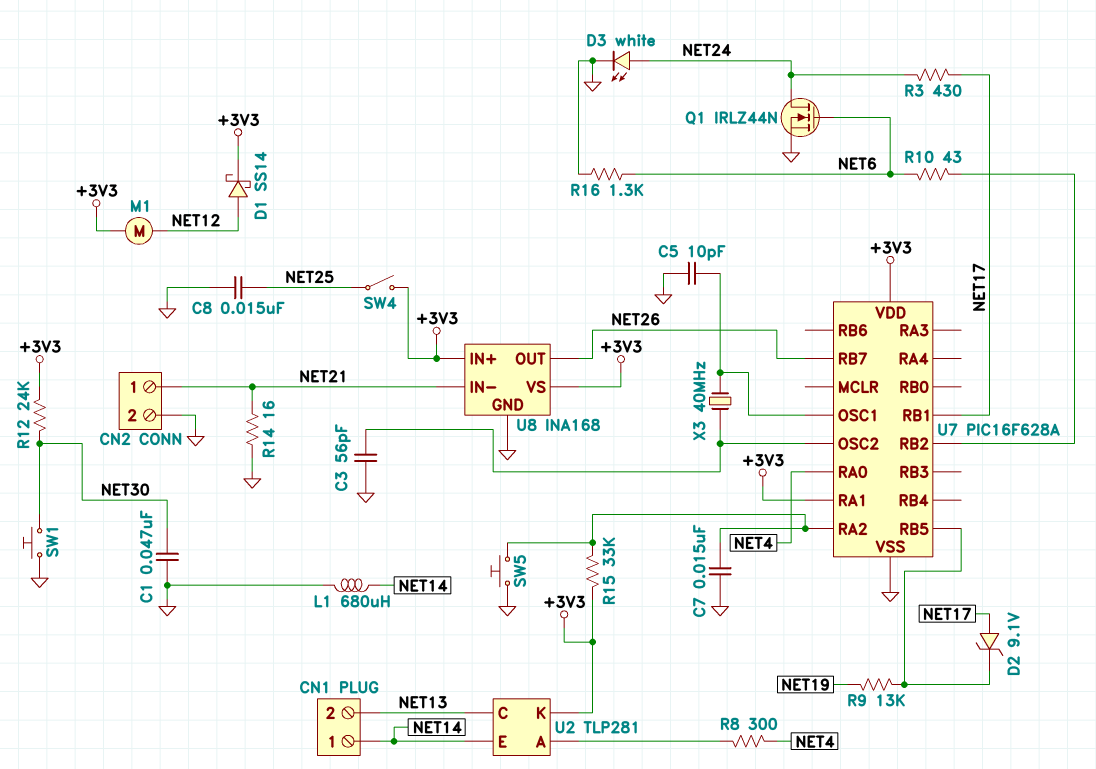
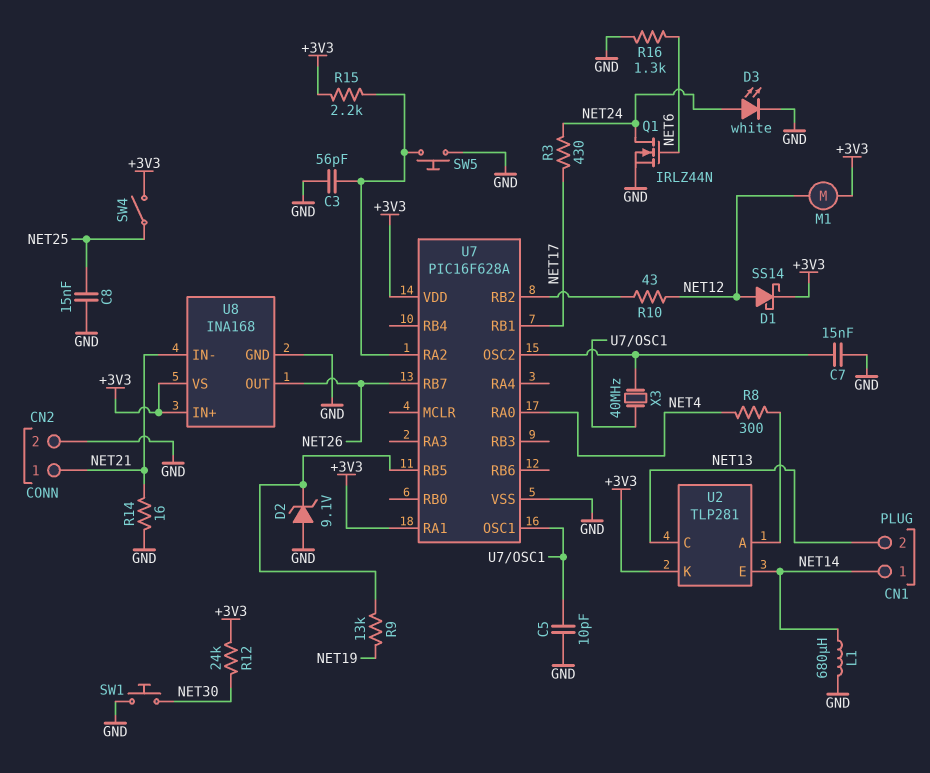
C1: 47nF (GND, NET30) -> none
C3: 56pF (GND, U7/OSC2) -> 56pF (GND, U7/RA2)
C7: 15nF (GND, U7/RA2) -> 15nF (GND, U7/OSC2)
D2: zener 9.1V (A NET17, K U7/RB5) -> zener 9.1V (A GND, K U7/RB5)
R10: 43 (NET6, U7/RB2) -> 43 (NET12, U7/RB2)
R15: 33k (+3V3, U7/RA2) -> 2.2k (+3V3, U7/RA2)

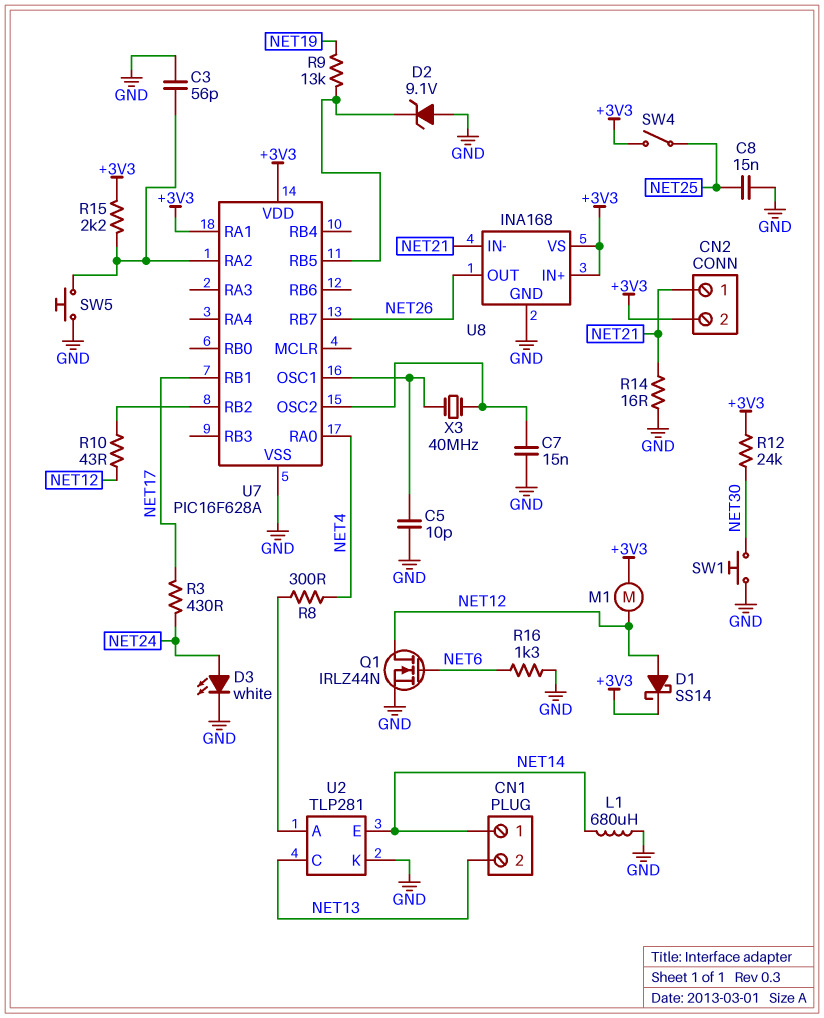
CN2 pin 2: GND -> +3V3
Q1: NMOS IRLZ44N (G NET6, D NET24, S GND) -> NMOS IRLZ44N (G NET6, D NET12, S GND)
U2 pin K: +3V3 -> GND

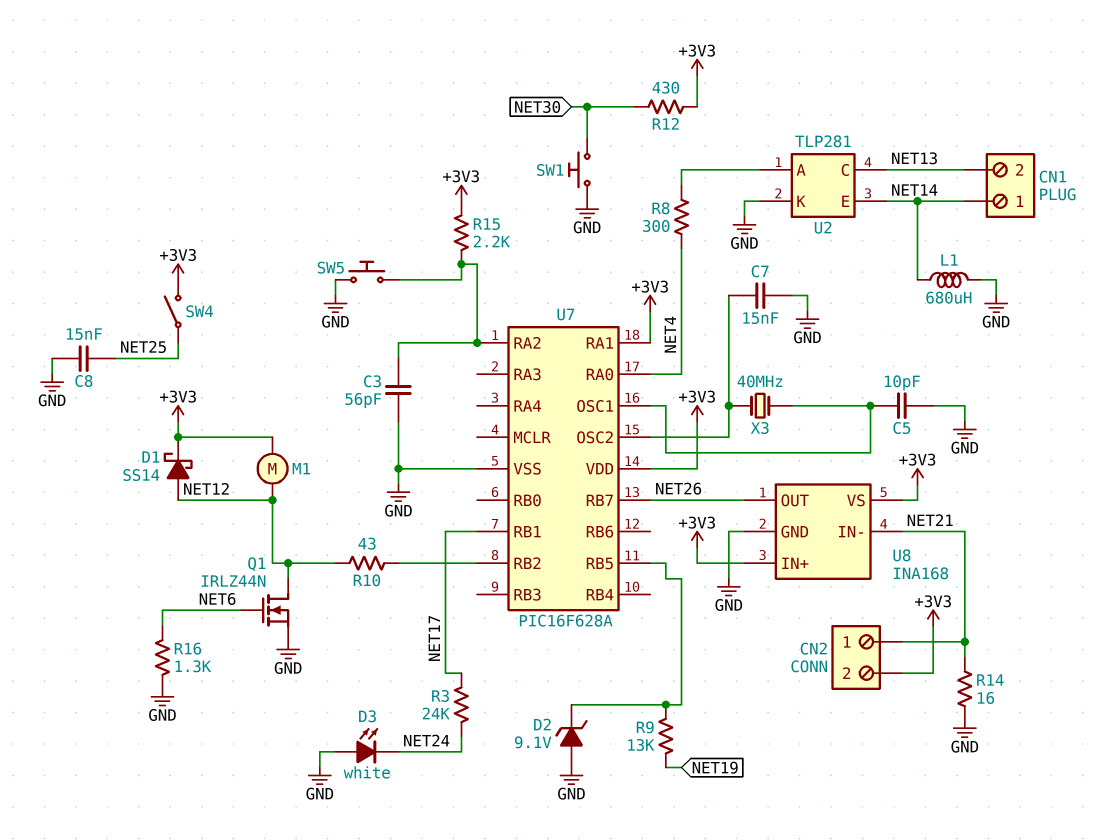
D3: LED white (A NET24, K GND) -> LED white (A GND, K NET24)
R3: 430 (NET17, NET24) -> 24k (NET17, NET24)
R12: 24k (+3V3, NET30) -> 430 (+3V3, NET30)

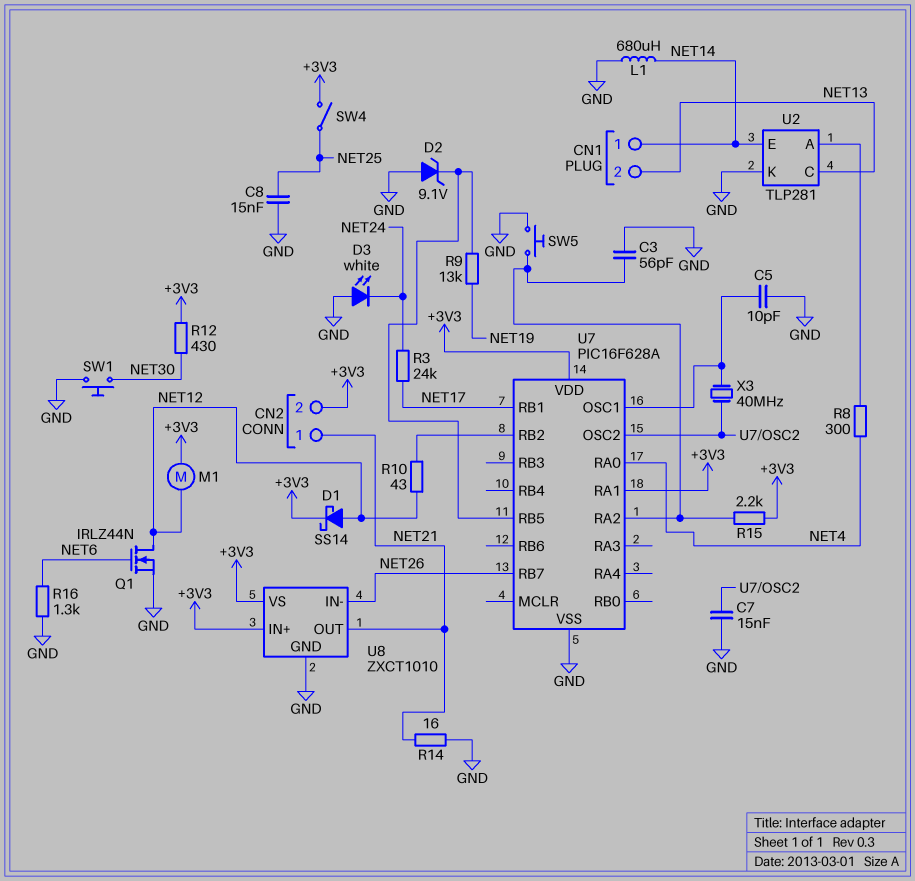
U8: INA168 -> ZXCT1010
U8 pin IN-: NET21 -> NET26
U8 pin OUT: NET26 -> NET21

